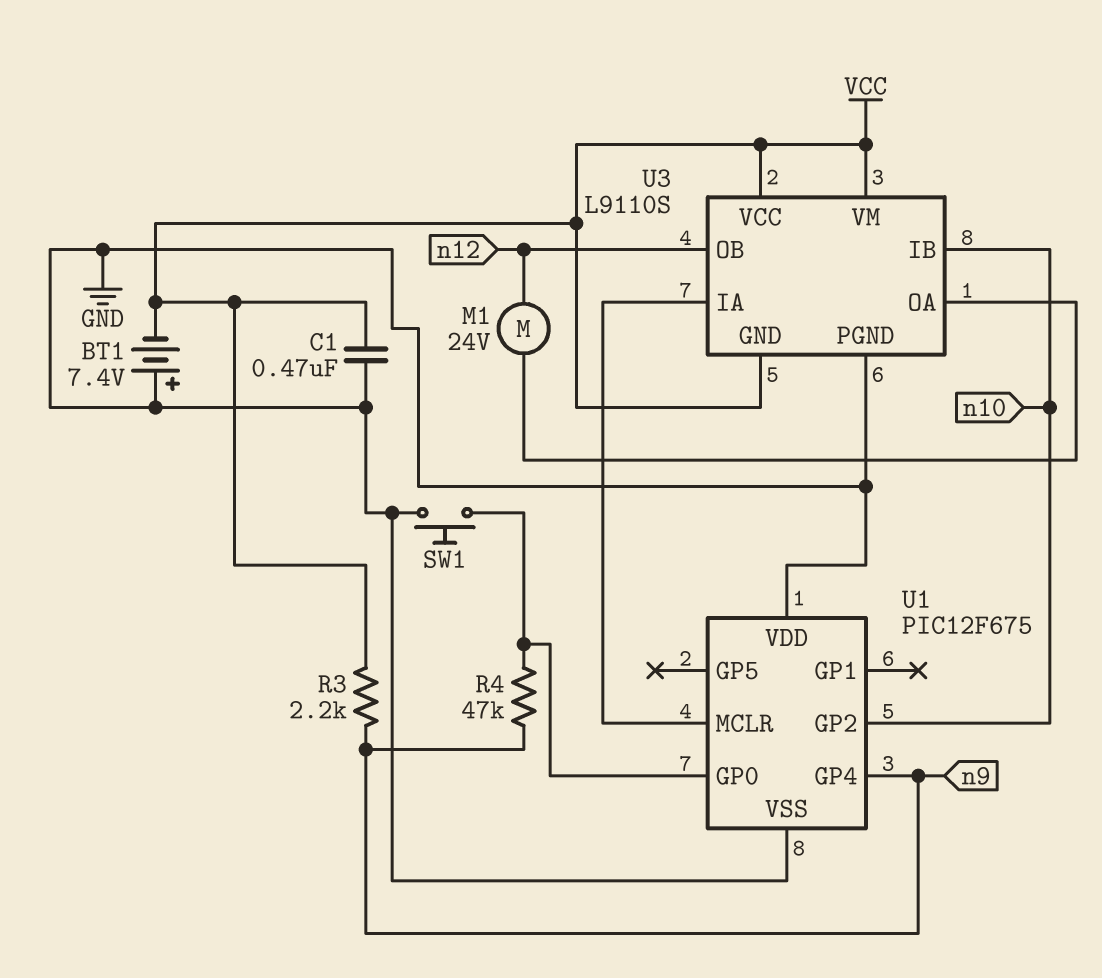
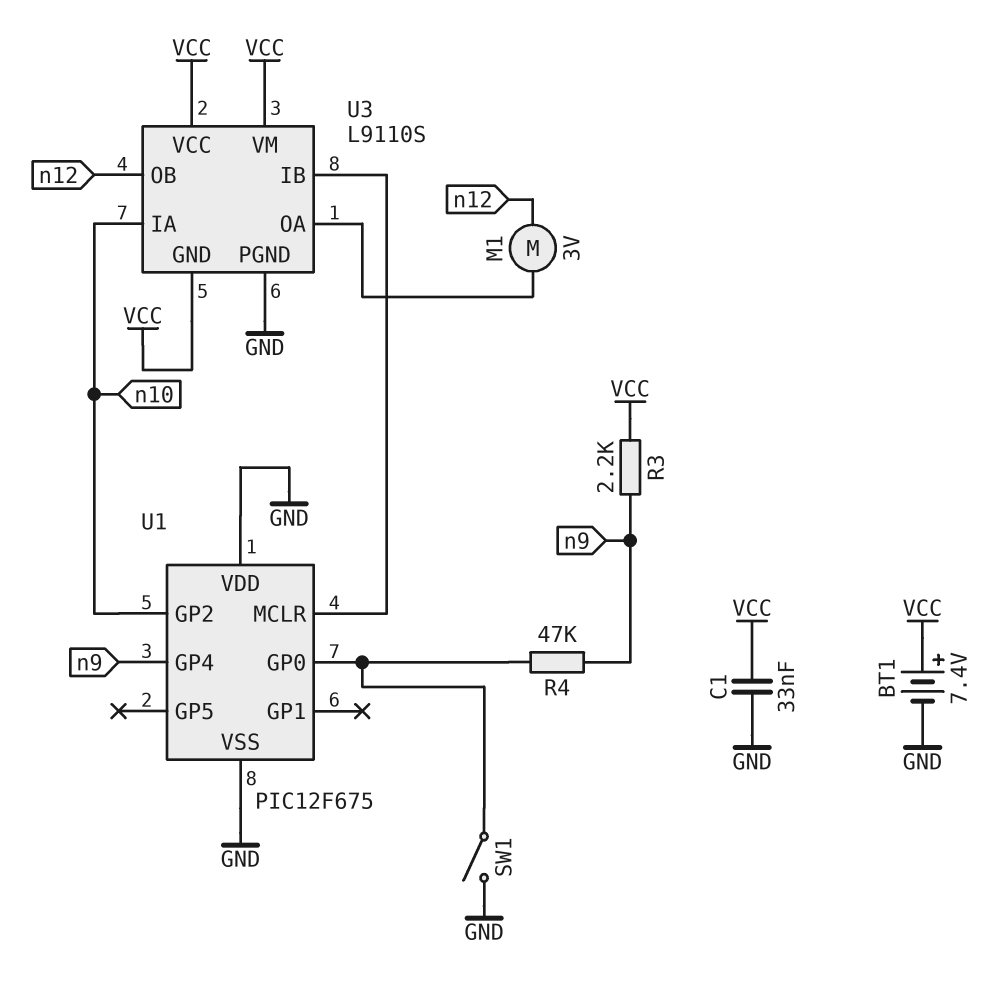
BT1: 7.4V (plus GND, minus VCC) -> 7.4V (plus VCC, minus GND)
C1: 470nF (GND, VCC) -> 33nF (GND, VCC)
M1: motor 24V (U3/OA, n12) -> motor 3V (U3/OA, n12)
SW1: button (GND, U1/GP0) -> switch (GND, U1/GP0)
U3 pin IA: U1/MCLR -> n10
U3 pin IB: n10 -> U1/MCLR

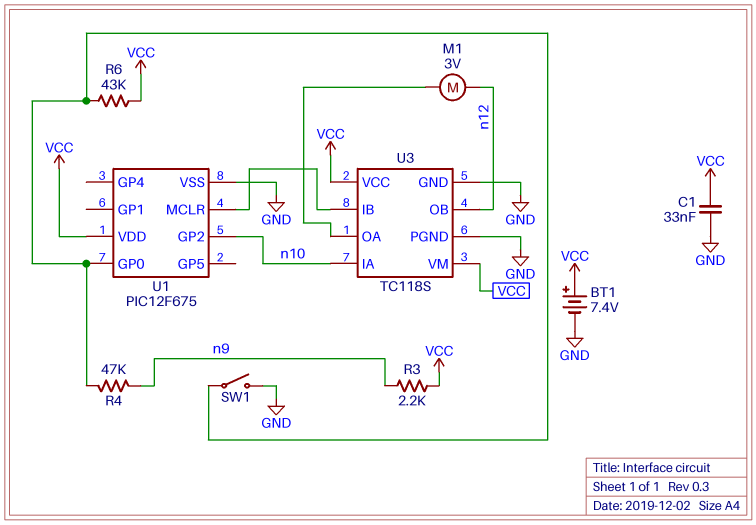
R6: none -> 43k (U1/GP0, VCC)
U1 pin GP4: n9 -> none
U1 pin VDD: GND -> VCC
U3: L9110S -> TC118S
U3 pin GND: VCC -> GND

